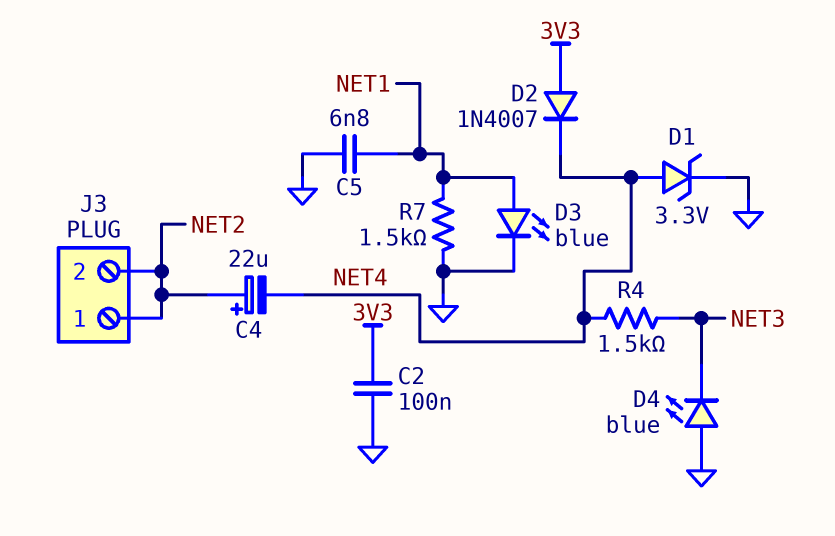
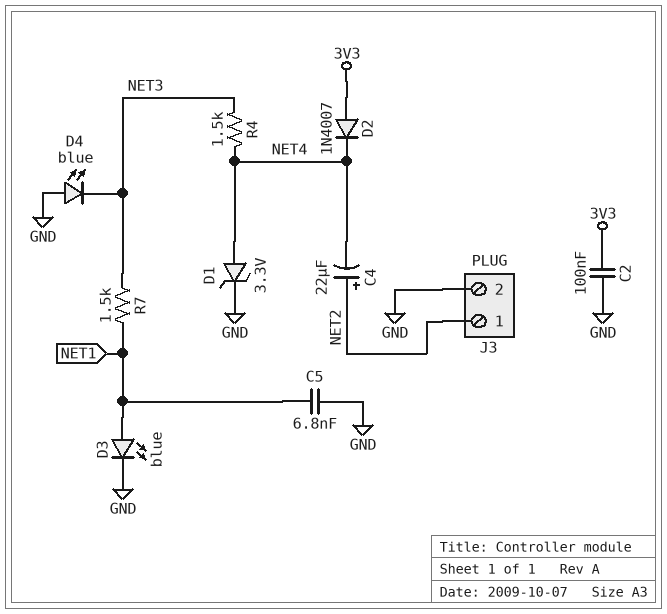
J3 pin 2: NET2 -> GND
R7: 1.5k (GND, NET1) -> 1.5k (NET1, NET3)

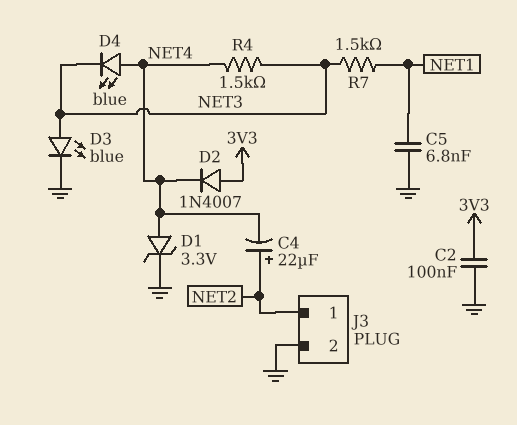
D3: LED blue (A NET1, K GND) -> LED blue (A NET3, K GND)
D4: LED blue (A GND, K NET3) -> LED blue (A NET4, K NET3)

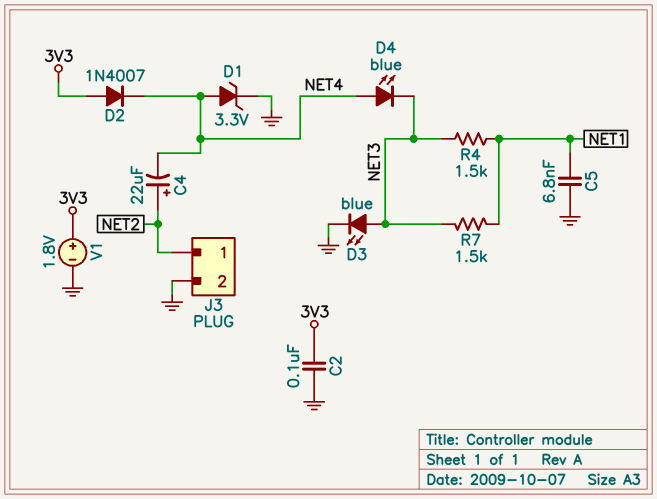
R4: 1.5k (NET3, NET4) -> 1.5k (NET1, NET3)
V1: none -> 1.8V (plus 3V3, minus GND)

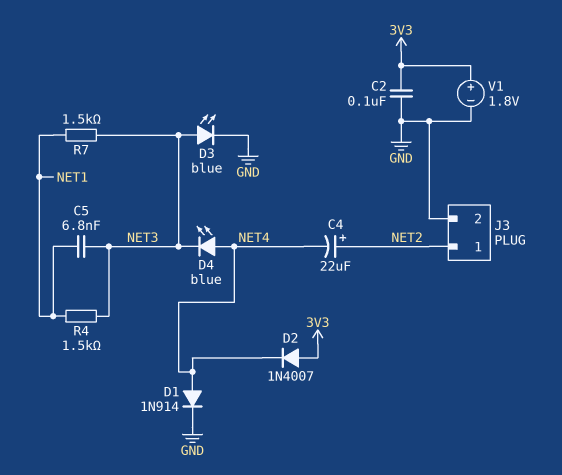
C5: 6.8nF (GND, NET1) -> 6.8nF (NET1, NET3)
D1: zener 3.3V (A NET4, K GND) -> diode 1N914 (A NET4, K GND)

